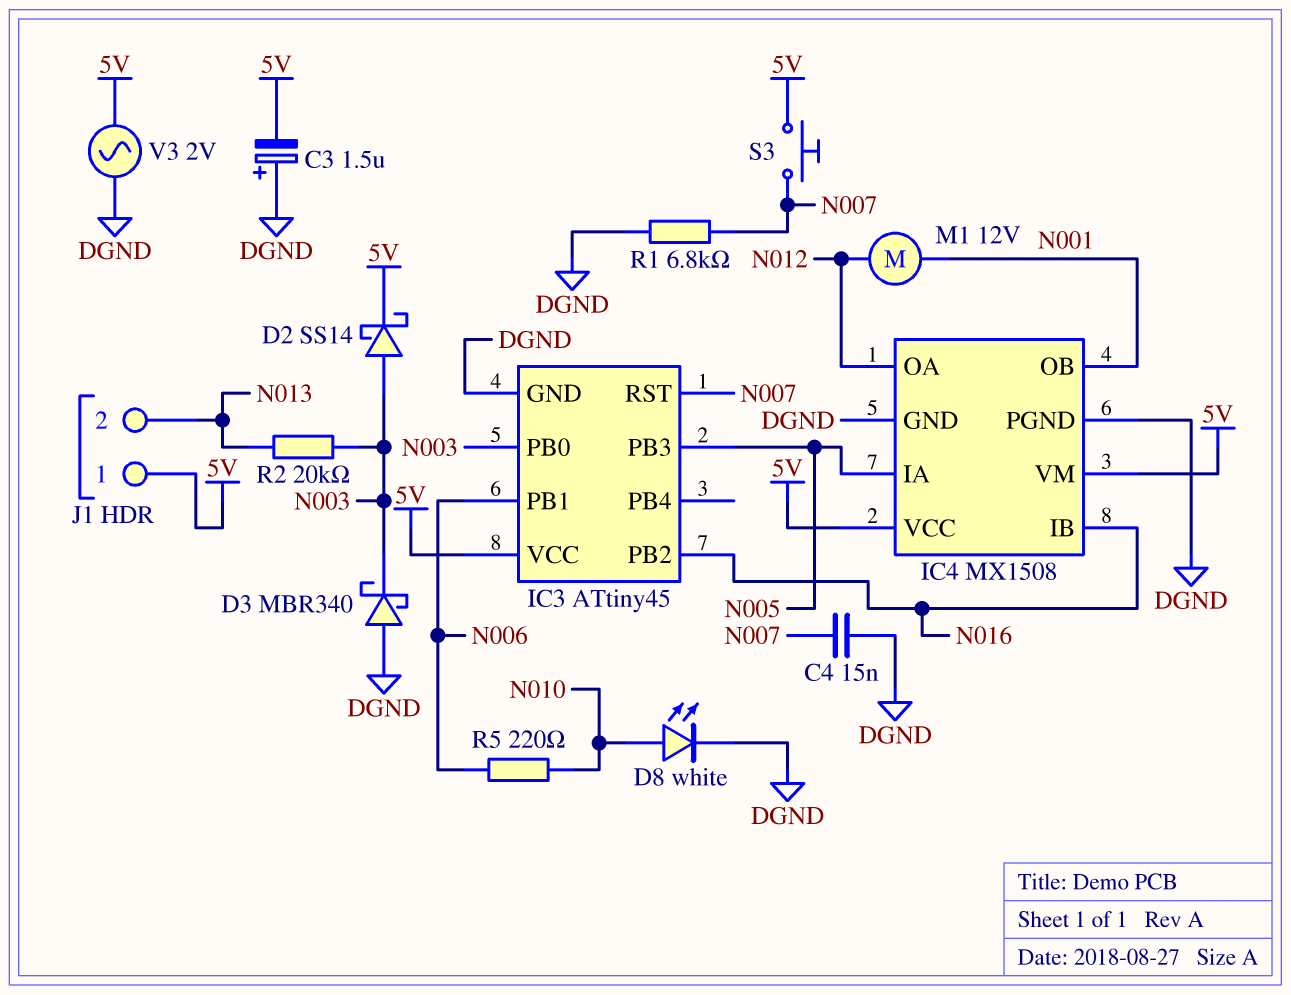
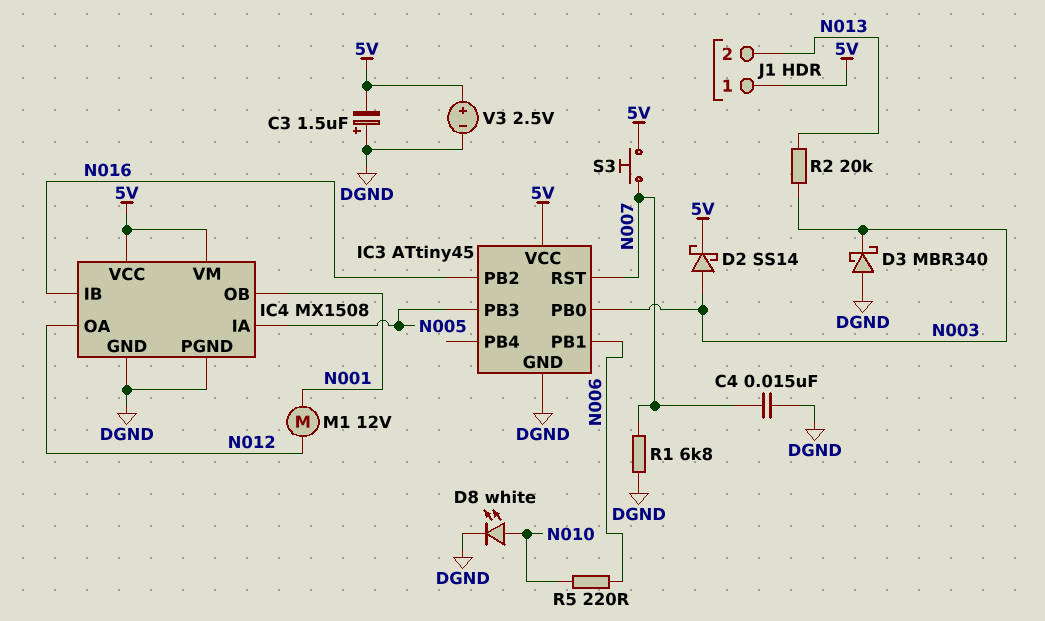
V3: AC 2V (5V, DGND) -> 2.5V (plus 5V, minus DGND)

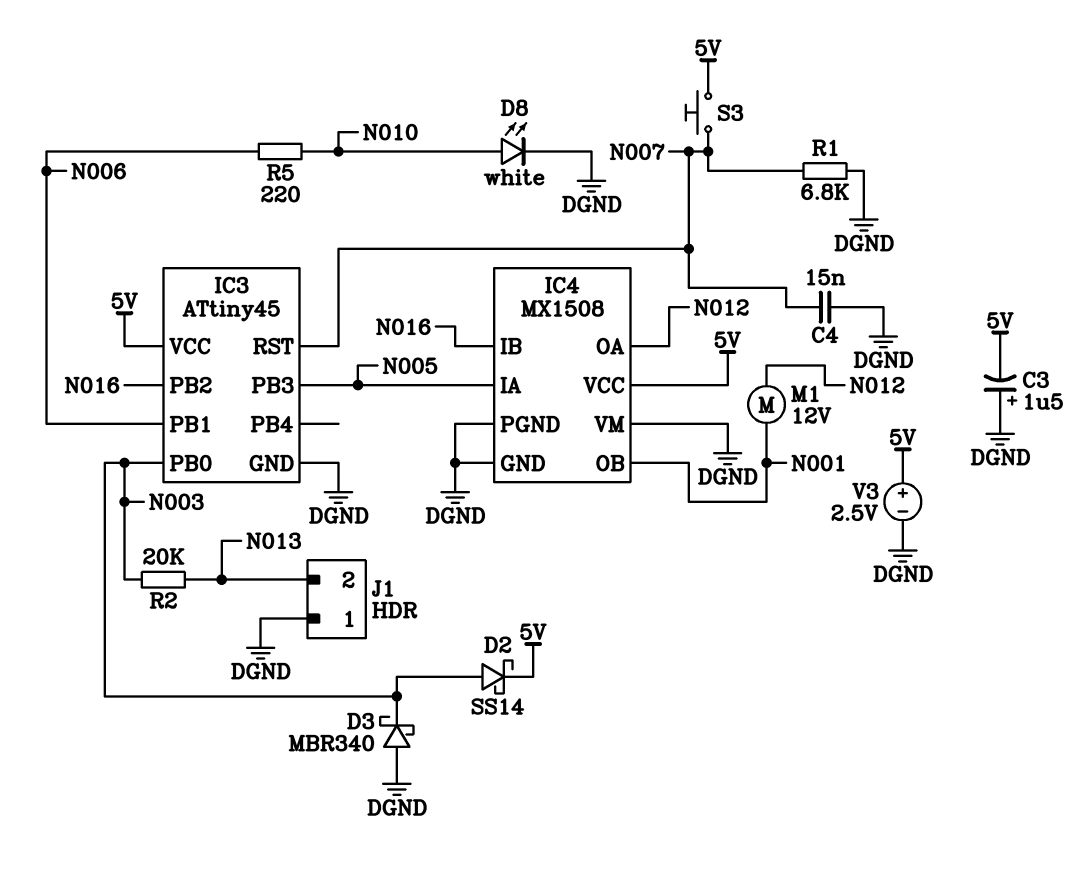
IC4 pin VM: 5V -> DGND
J1 pin 1: 5V -> DGND

